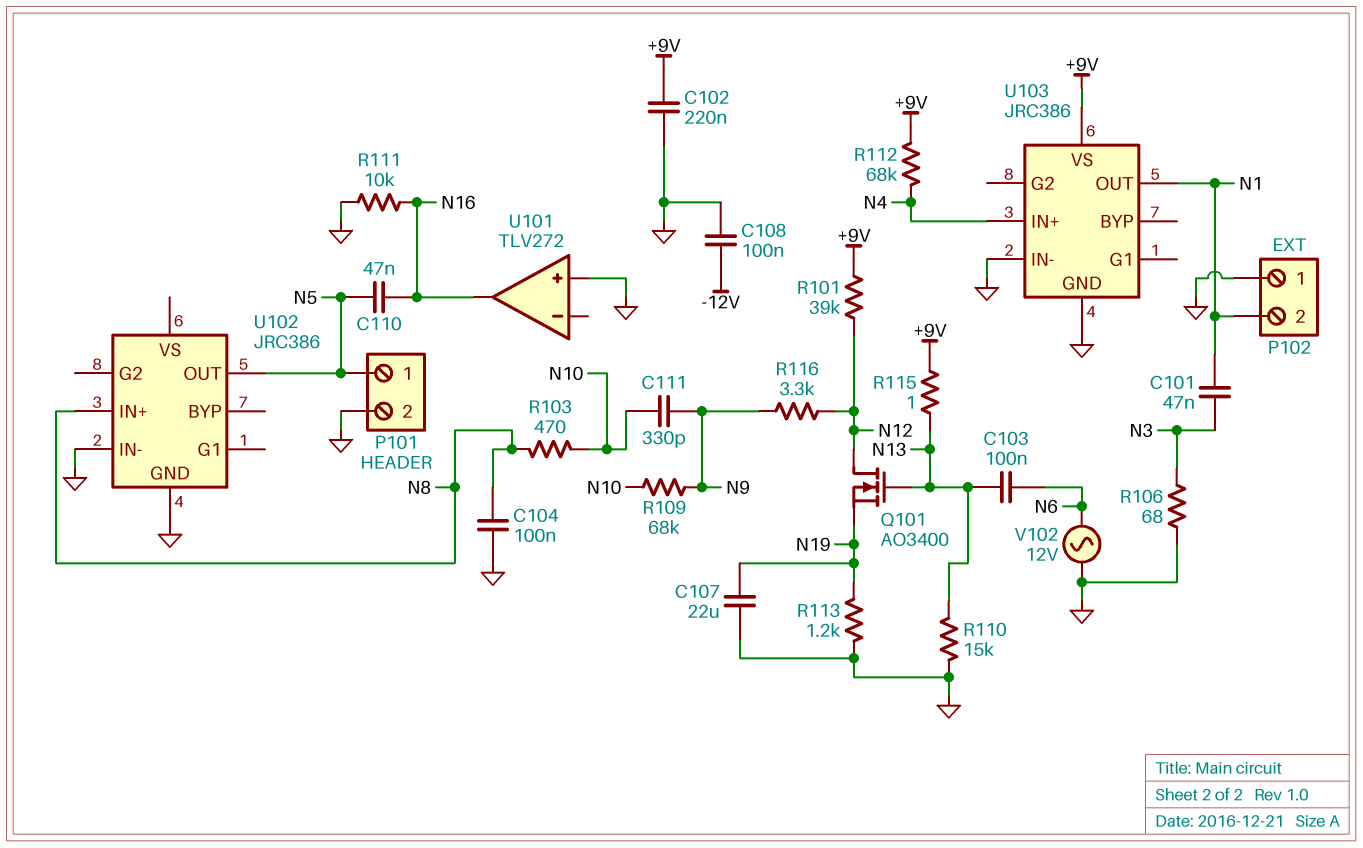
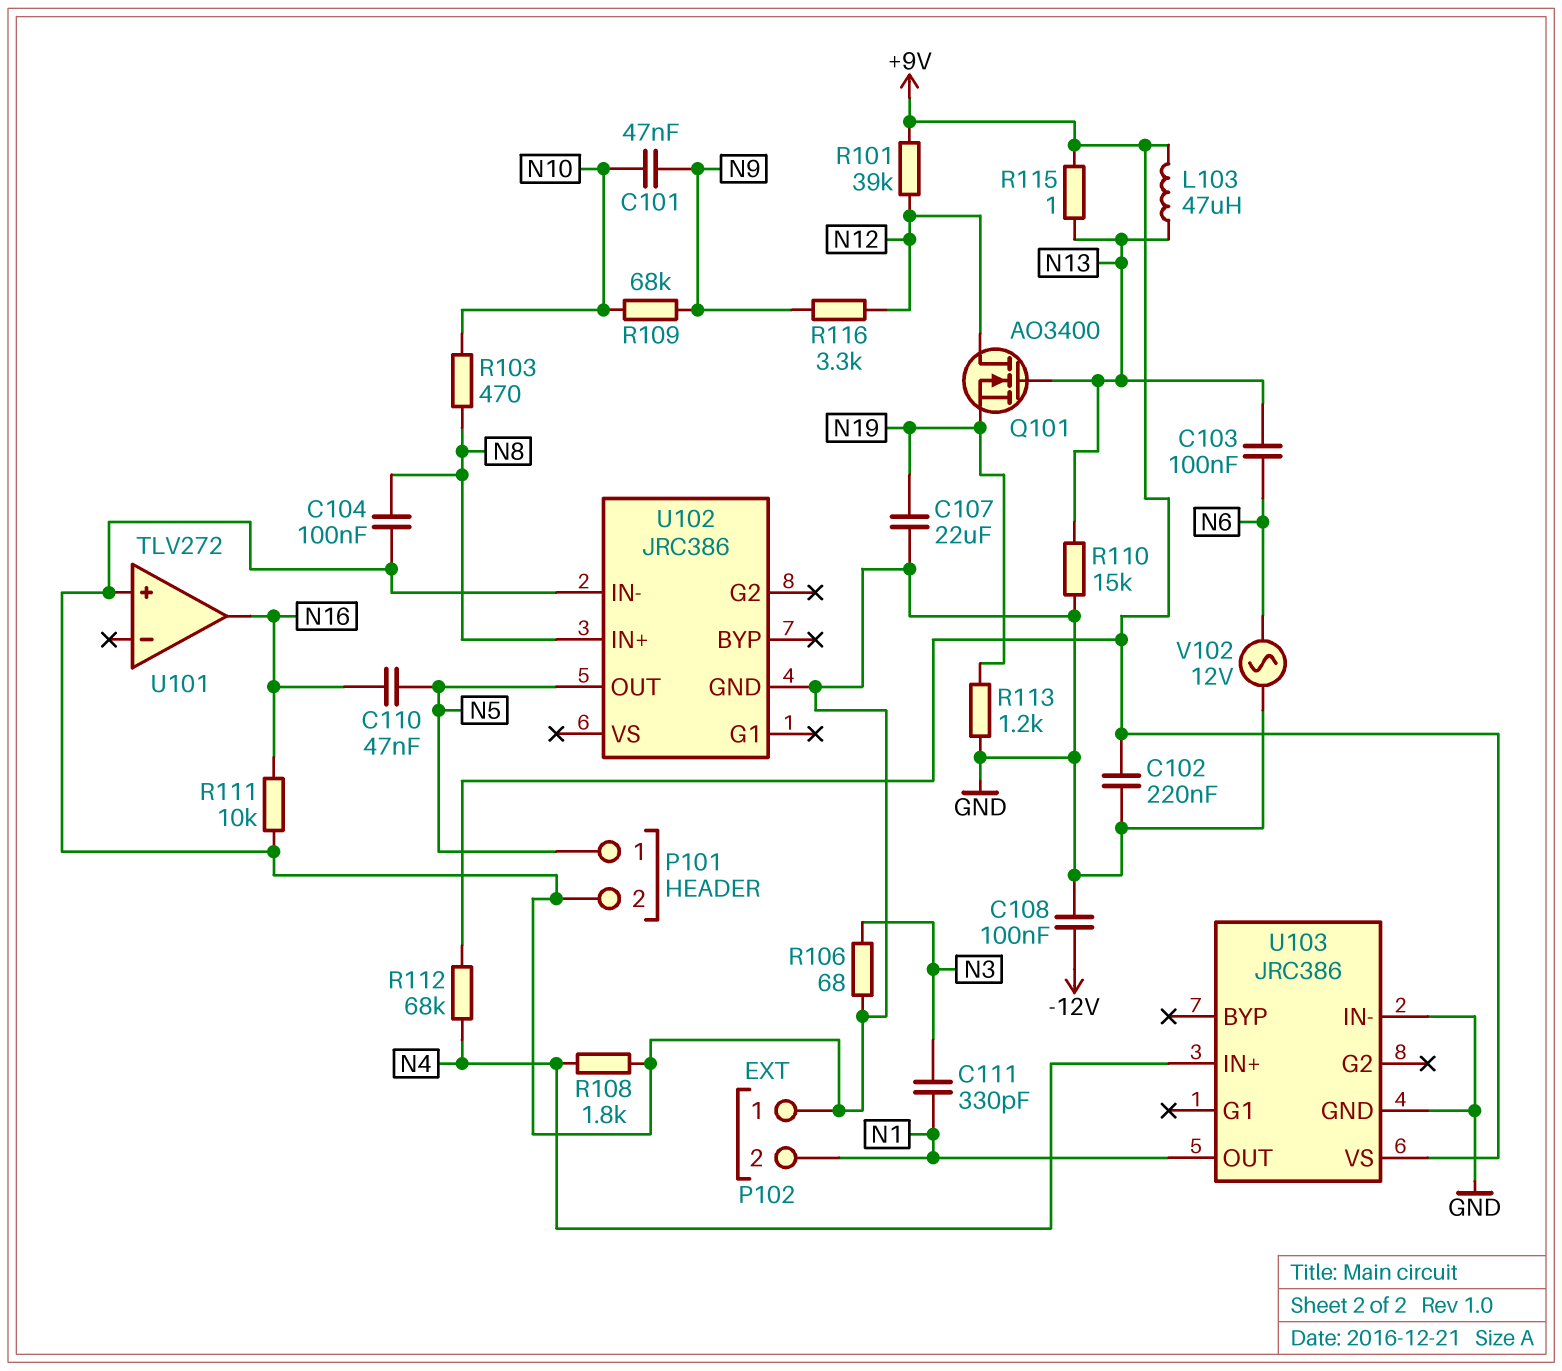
C101: 47nF (N1, N3) -> 47nF (N9, N10)
C111: 330pF (N9, N10) -> 330pF (N1, N3)
L103: none -> 47uH (+9V, N13)
R108: none -> 1.8k (GND, N4)

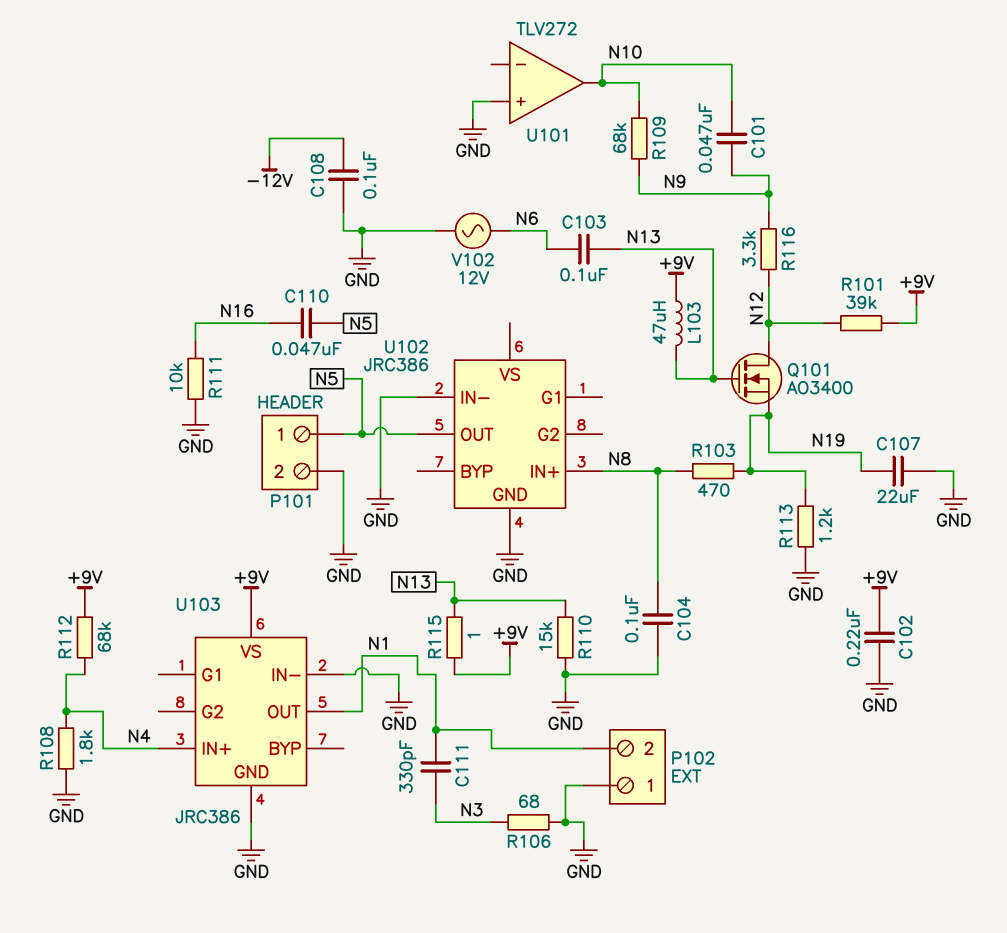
R103: 470 (N8, N10) -> 470 (N8, N19)
U101 pin out: N16 -> N10

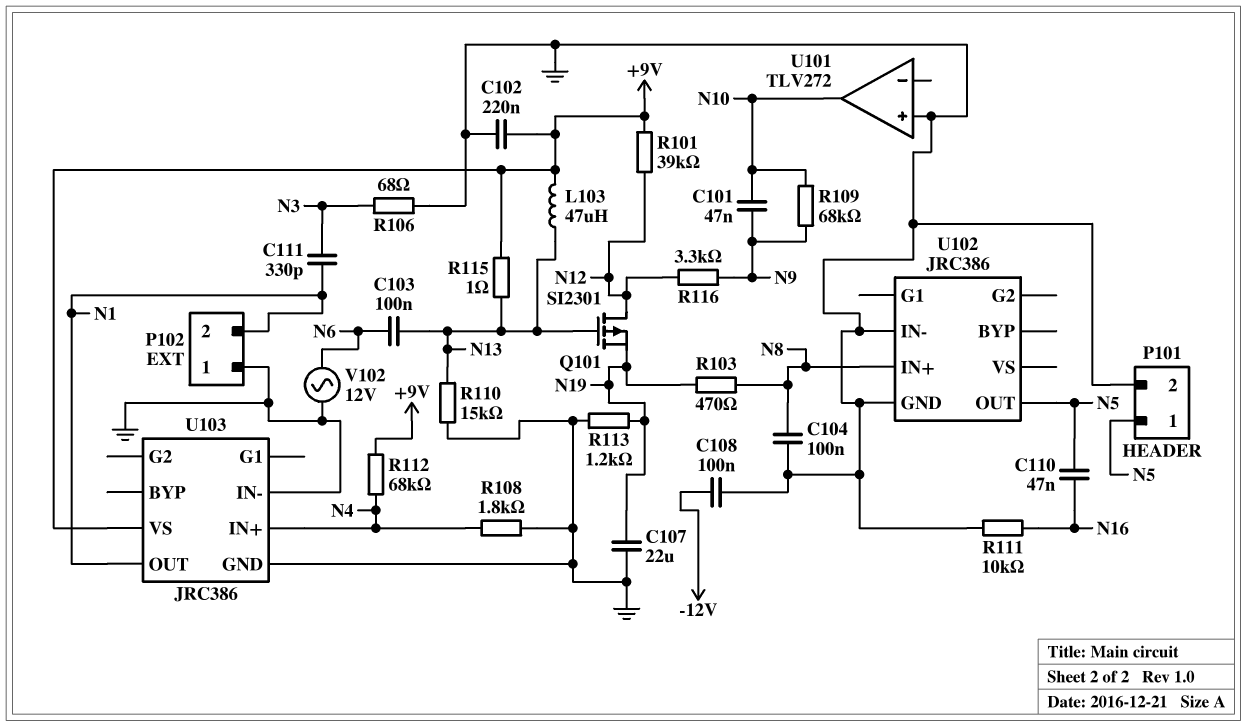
Q101: NMOS AO3400 (G N13, D N12, S N19) -> PMOS SI2301 (G N13, D N12, S N19)

